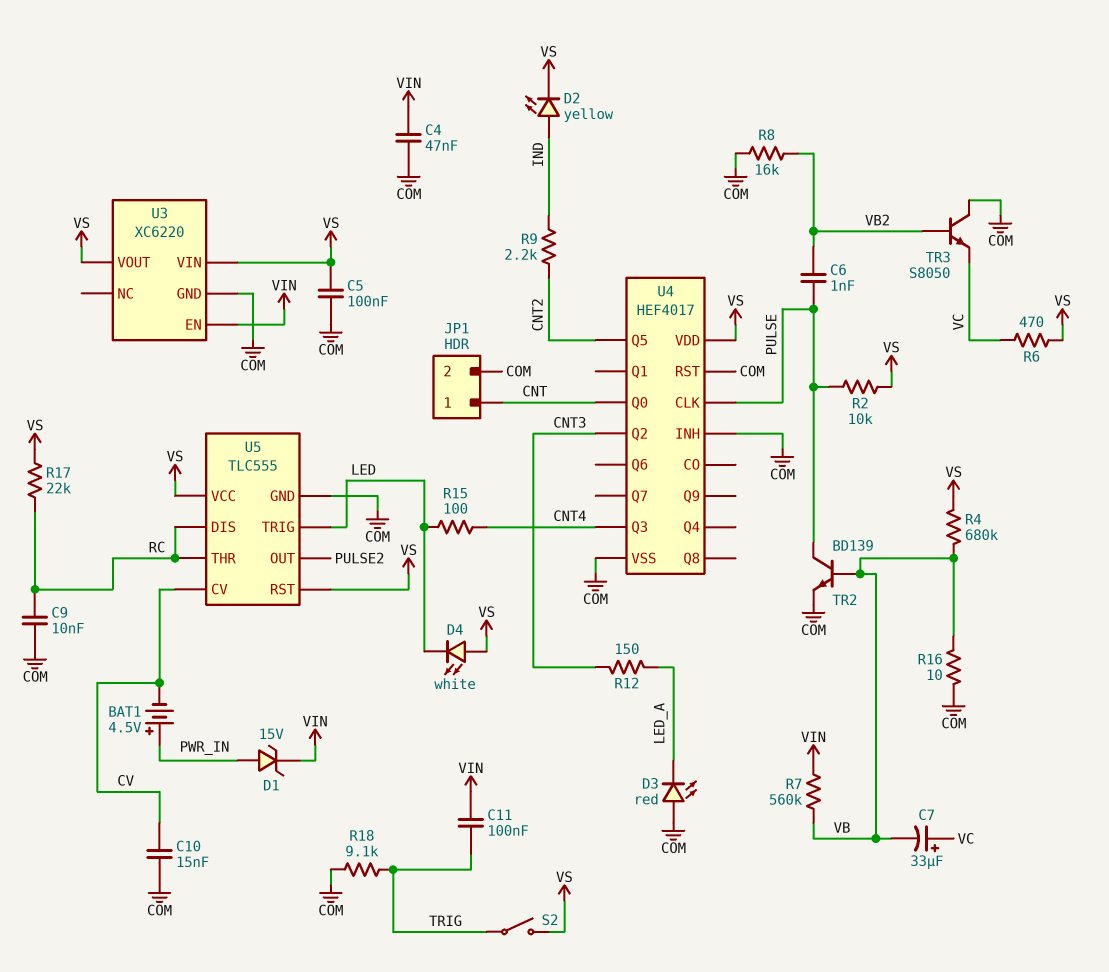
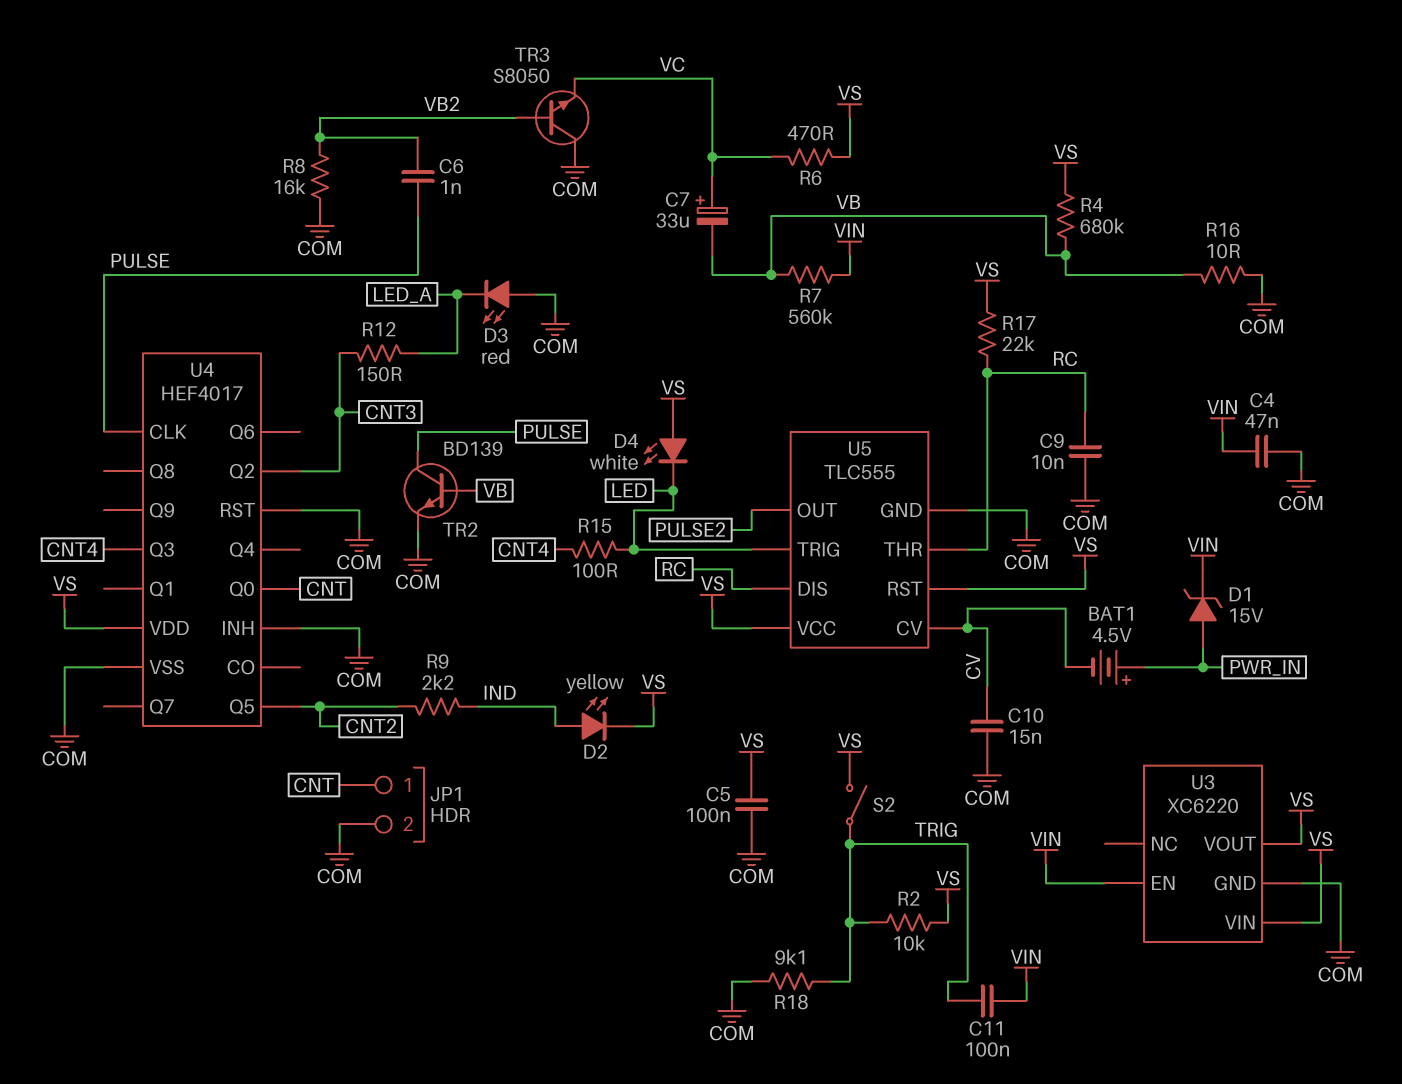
R2: 10k (PULSE, VS) -> 10k (TRIG, VS)

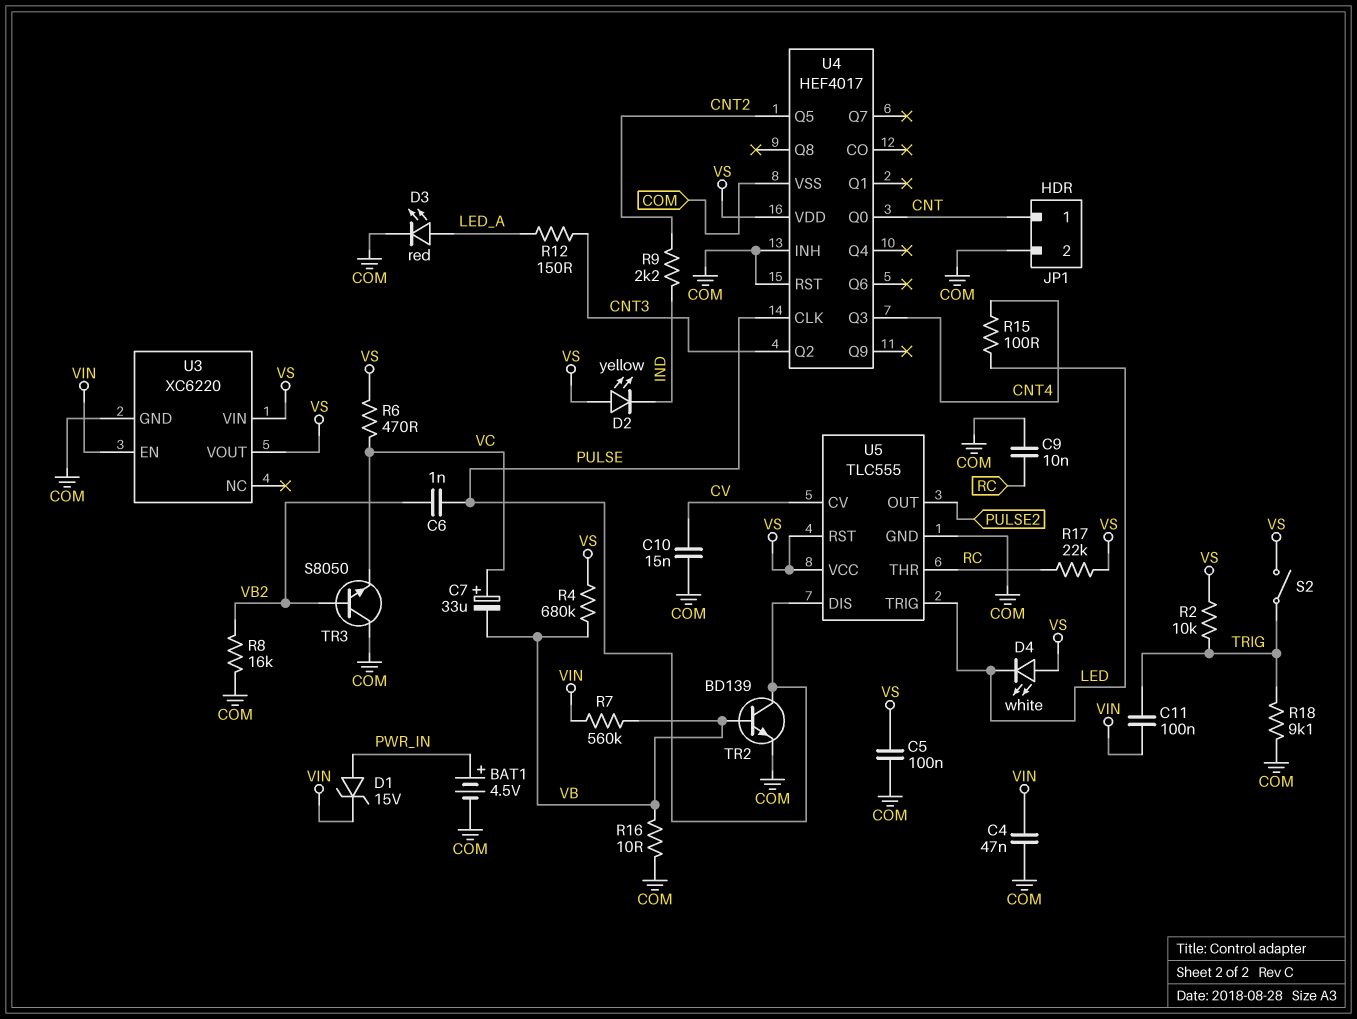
BAT1: 4.5V (plus PWR_IN, minus CV) -> 4.5V (plus PWR_IN, minus COM)
D2: LED yellow (A IND, K VS) -> LED yellow (A VS, K IND)
D3: LED red (A COM, K LED_A) -> LED red (A LED_A, K COM)
U5 pin DIS: RC -> PULSE

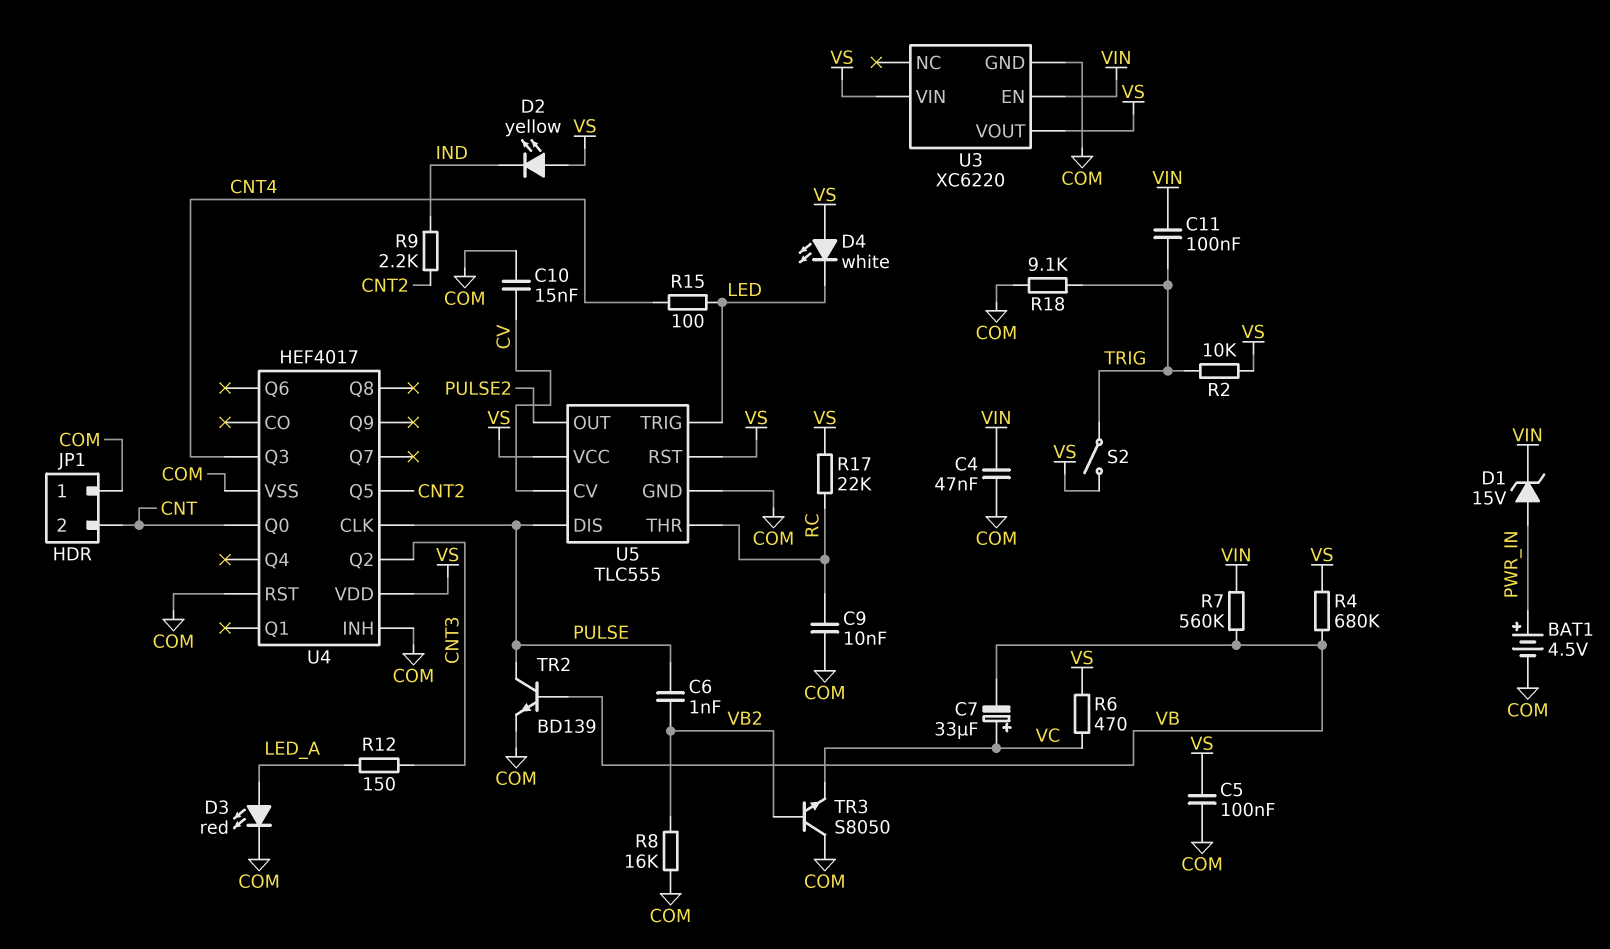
JP1 pin 1: CNT -> COM
JP1 pin 2: COM -> CNT
R16: 10 (COM, VB) -> none

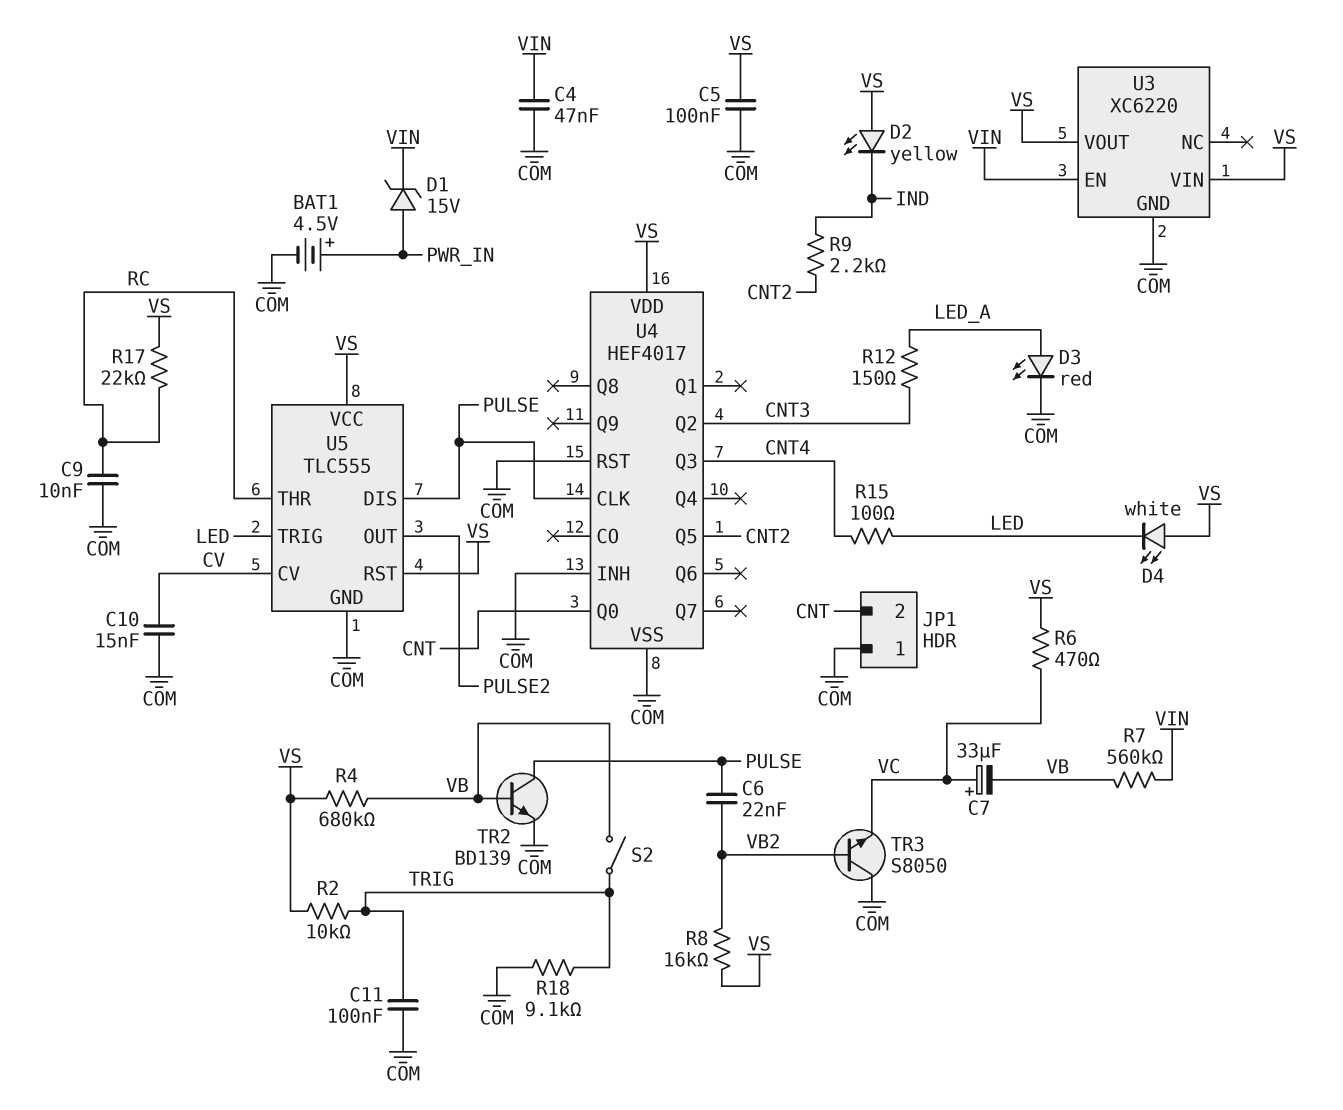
C6: 1nF (PULSE, VB2) -> 22nF (PULSE, VB2)
C11: 100nF (TRIG, VIN) -> 100nF (COM, TRIG)
R8: 16k (COM, VB2) -> 16k (VB2, VS)
S2: switch (TRIG, VS) -> switch (TRIG, VB)

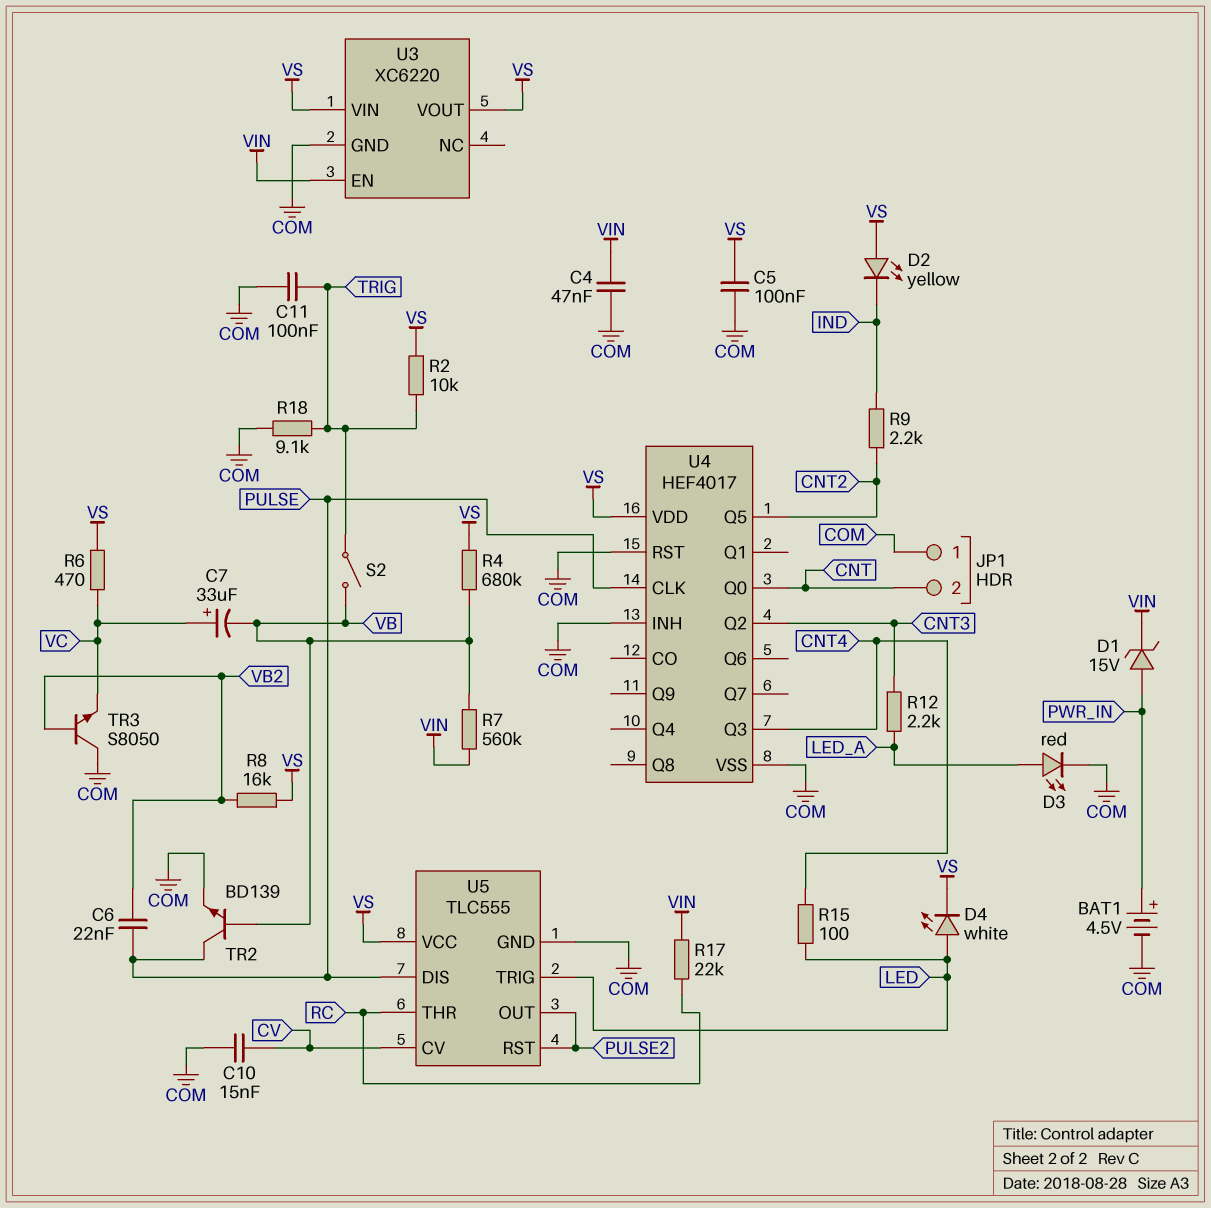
C9: 10nF (COM, RC) -> none
D4: LED white (A VS, K LED) -> LED white (A LED, K VS)
R12: 150 (CNT3, LED_A) -> 2.2k (CNT3, LED_A)
R17: 22k (RC, VS) -> 22k (RC, VIN)
U5 pin RST: VS -> PULSE2

